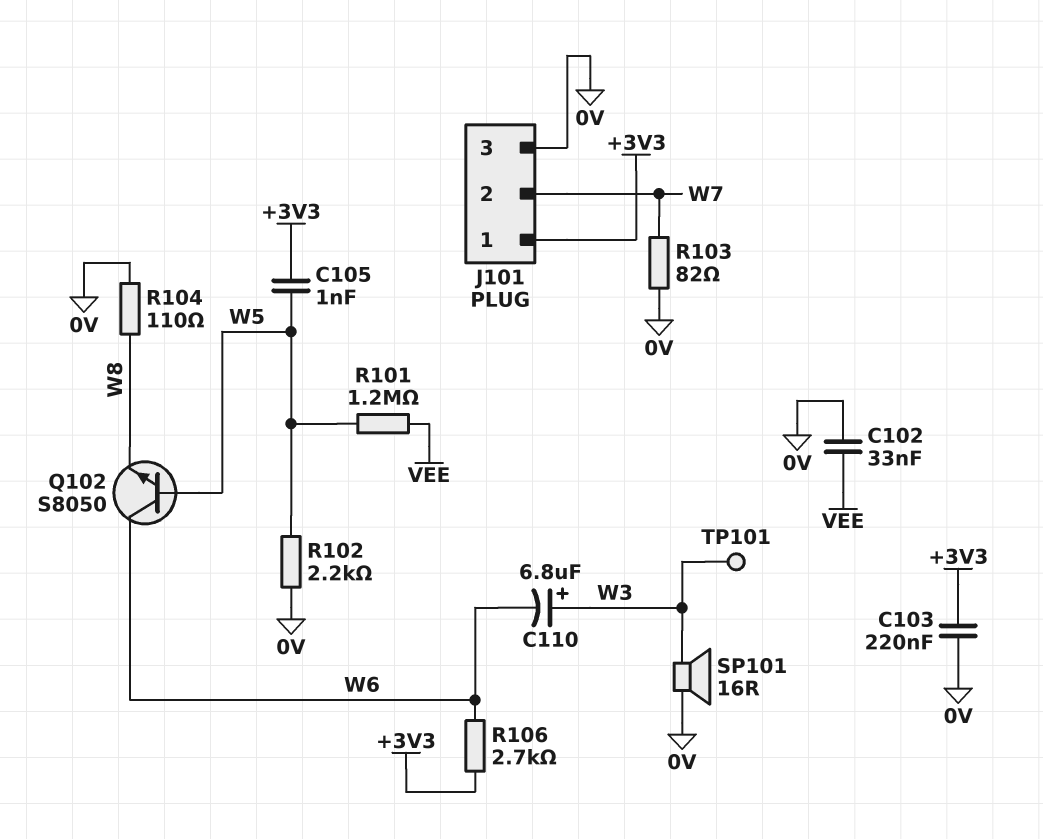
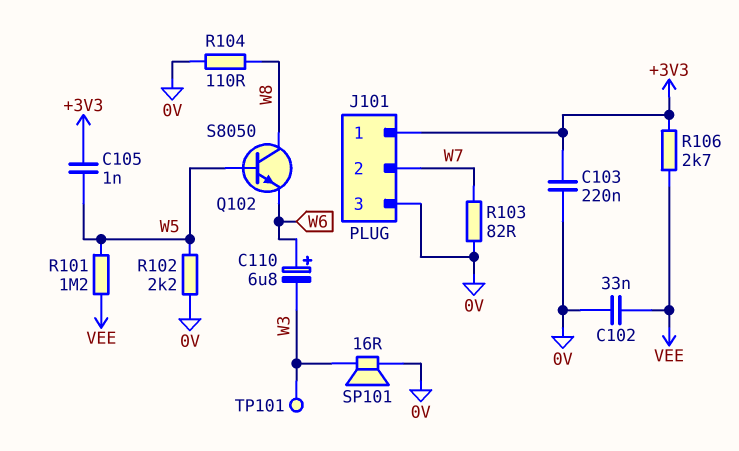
C110: 6.8uF (plus W3, minus W6) -> 6.8uF (plus W6, minus W3)
Q102: NPN S8050 (B W5, C W6, E W8) -> NPN S8050 (B W5, C W8, E W6)
R106: 2.7k (+3V3, W6) -> 2.7k (+3V3, VEE)

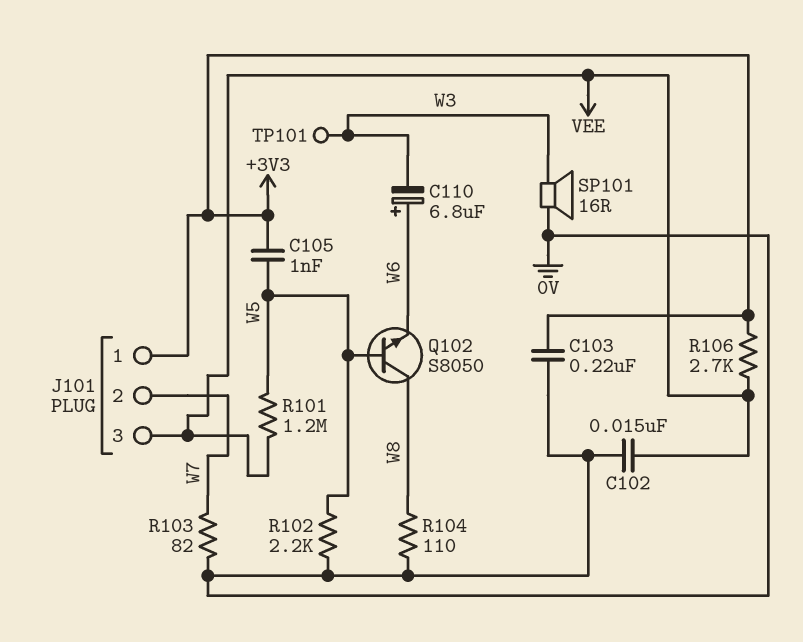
C102: 33nF (0V, VEE) -> 15nF (0V, VEE)
J101 pin 3: 0V -> VEE

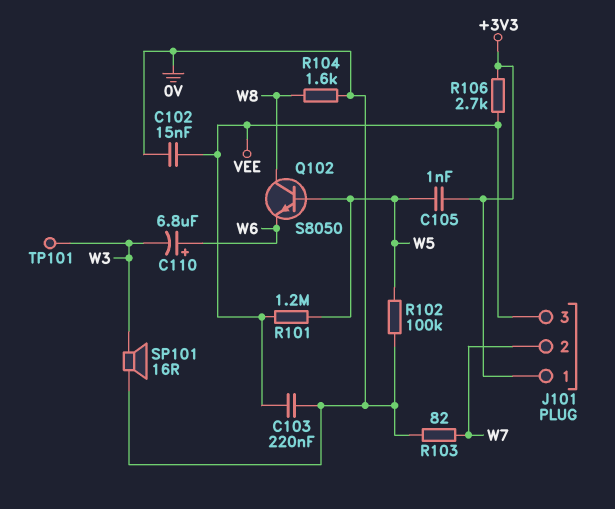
C103: 220nF (+3V3, 0V) -> 220nF (0V, VEE)
R102: 2.2k (0V, W5) -> 100k (0V, W5)
R104: 110 (0V, W8) -> 1.6k (0V, W8)

